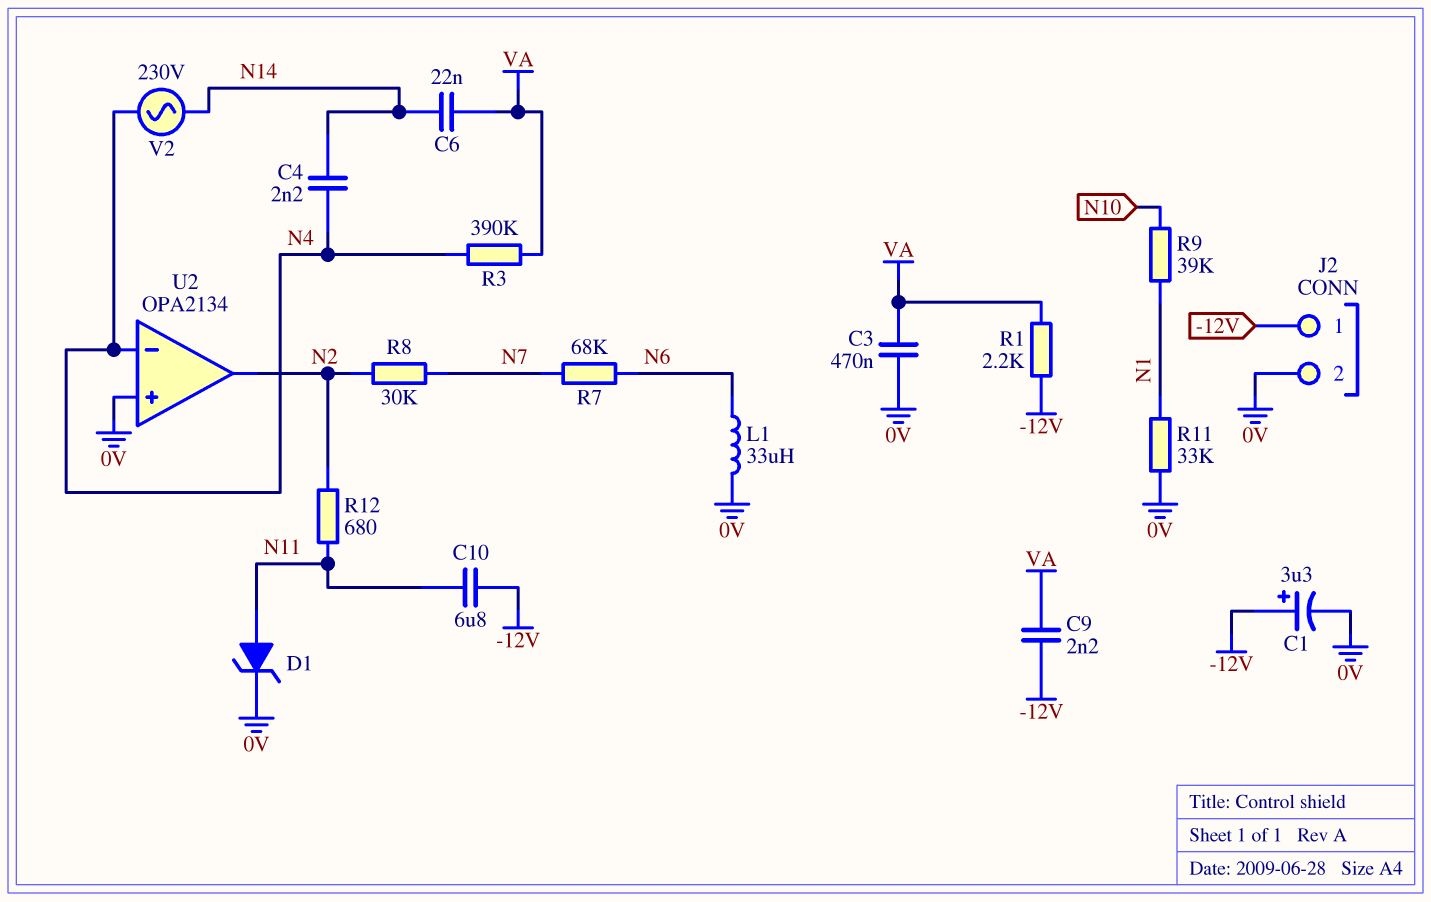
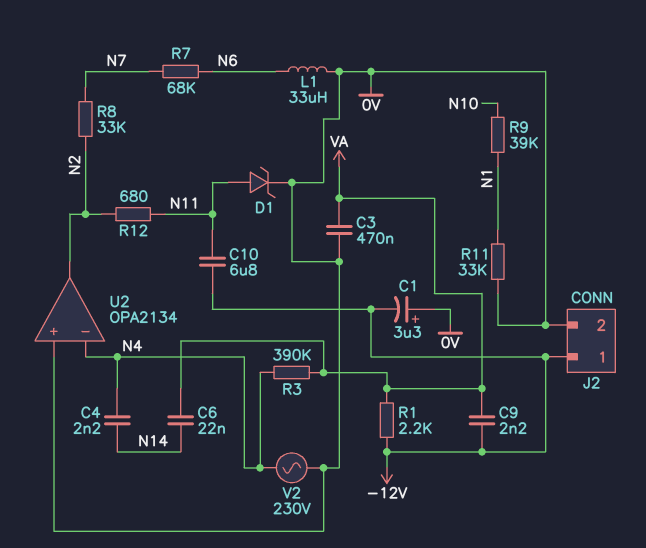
C1: 3.3uF (plus -12V, minus 0V) -> 3.3uF (plus 0V, minus -12V)
R8: 30k (N2, N7) -> 33k (N2, N7)
V2: AC 230V (N4, N14) -> AC 230V (0V, N4)

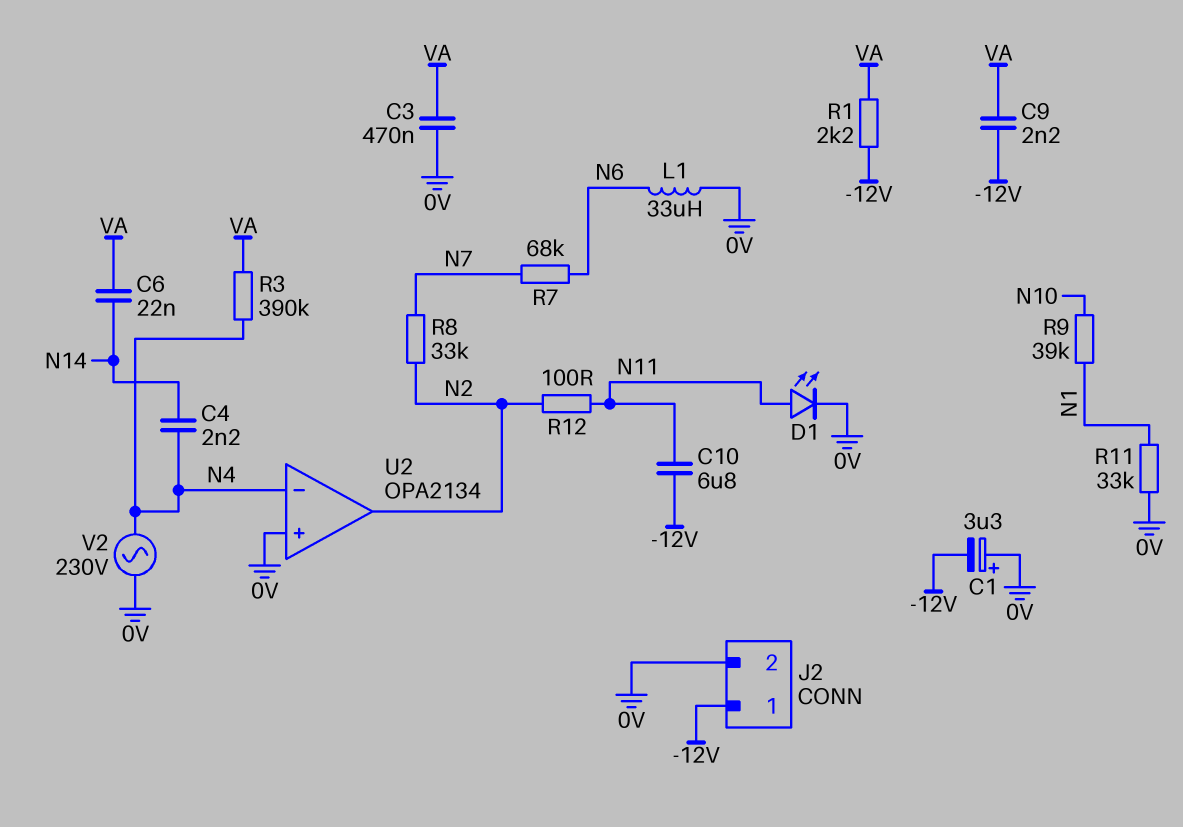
D1: zener (A N11, K 0V) -> LED (A N11, K 0V)
R12: 680 (N2, N11) -> 100 (N2, N11)

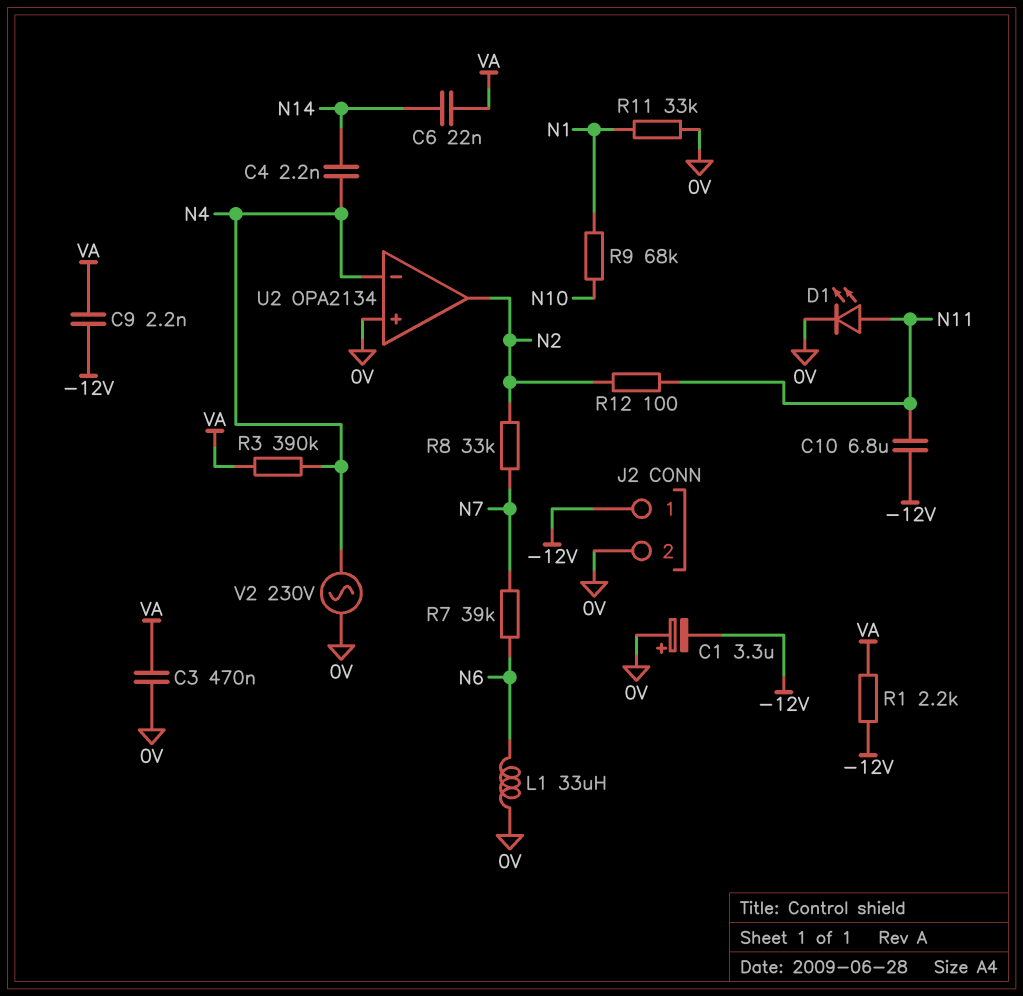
R7: 68k (N6, N7) -> 39k (N6, N7)
R9: 39k (N1, N10) -> 68k (N1, N10)

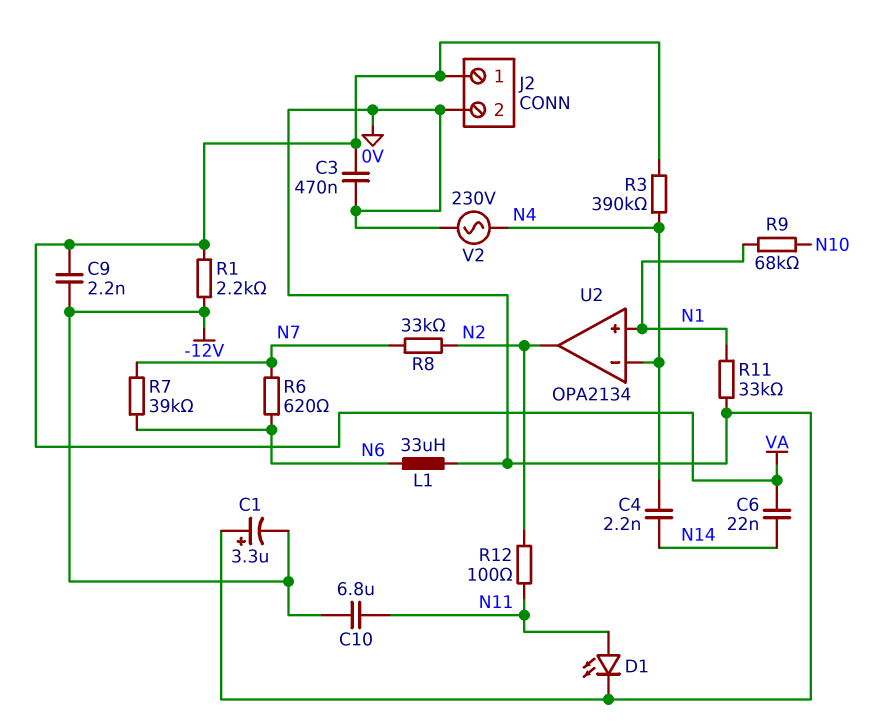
J2 pin 1: -12V -> VA
R6: none -> 620 (N6, N7)
U2 pin in+: 0V -> N1

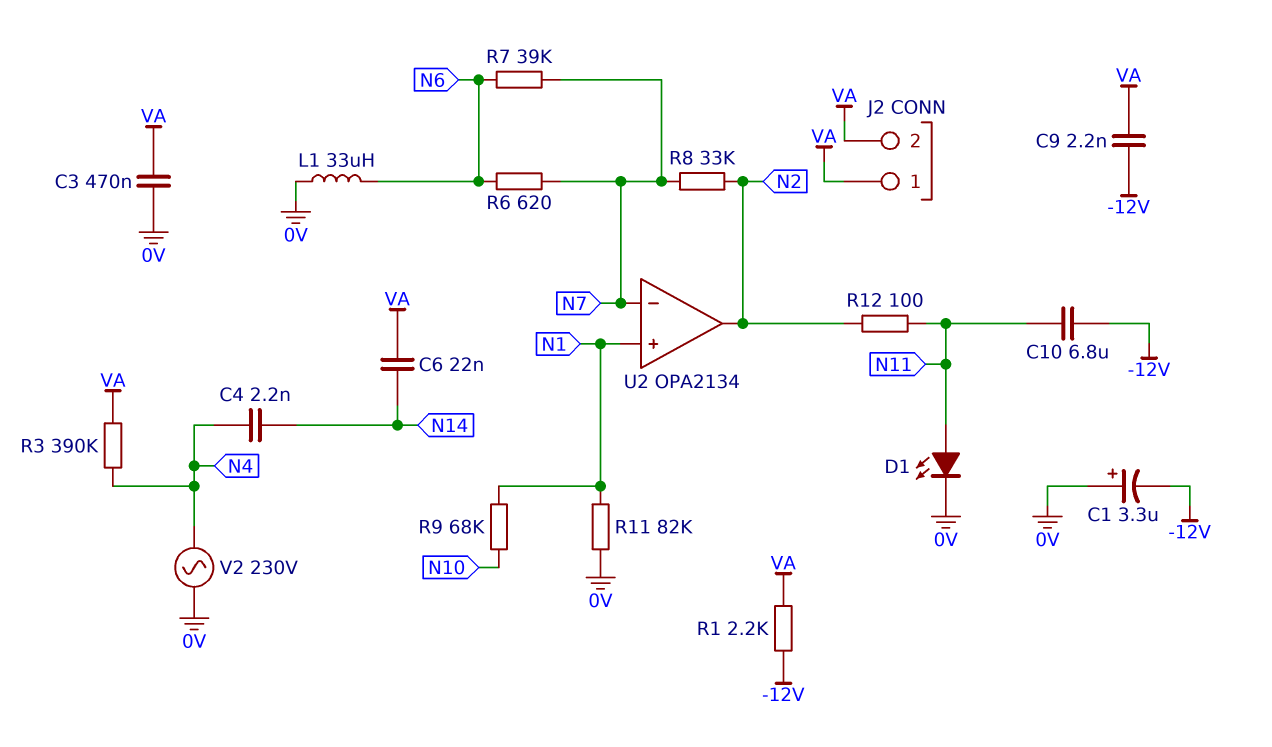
J2 pin 2: 0V -> VA
R11: 33k (0V, N1) -> 82k (0V, N1)
U2 pin in-: N4 -> N7

